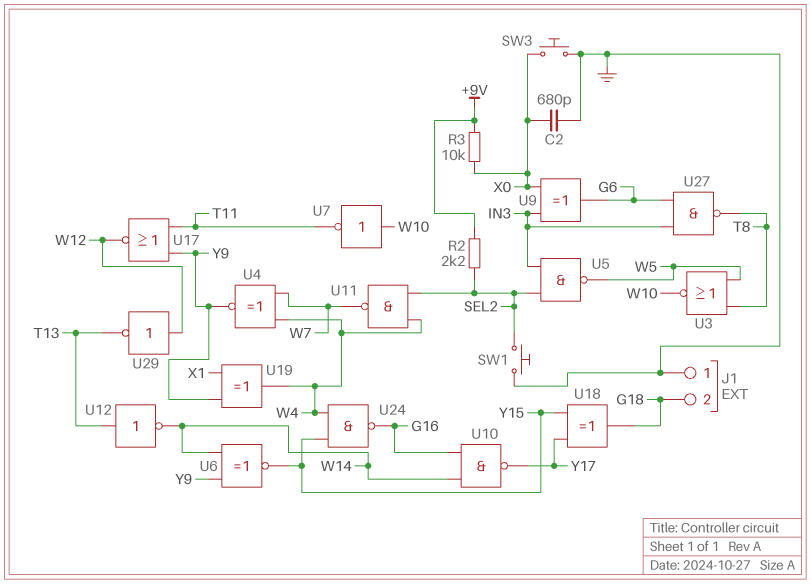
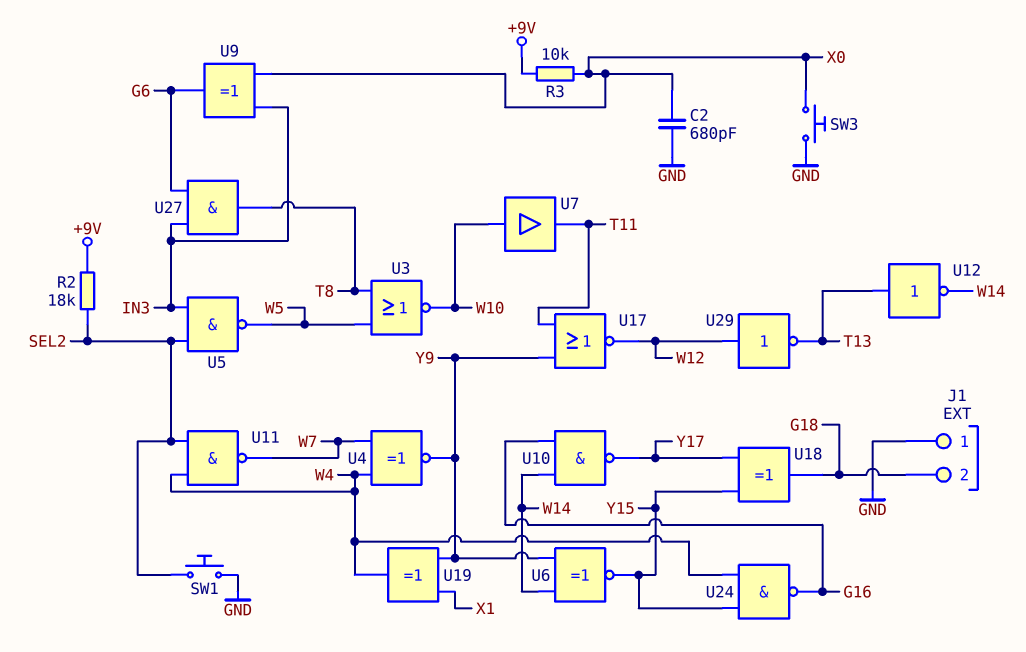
R2: 2.2k (+9V, SEL2) -> 18k (+9V, SEL2)
U7: NOT (in W10, out T11) -> buffer (in W10, out T11)
U27: NAND (in G6, in IN3, out T8) -> AND (in G6, in IN3, out T8)

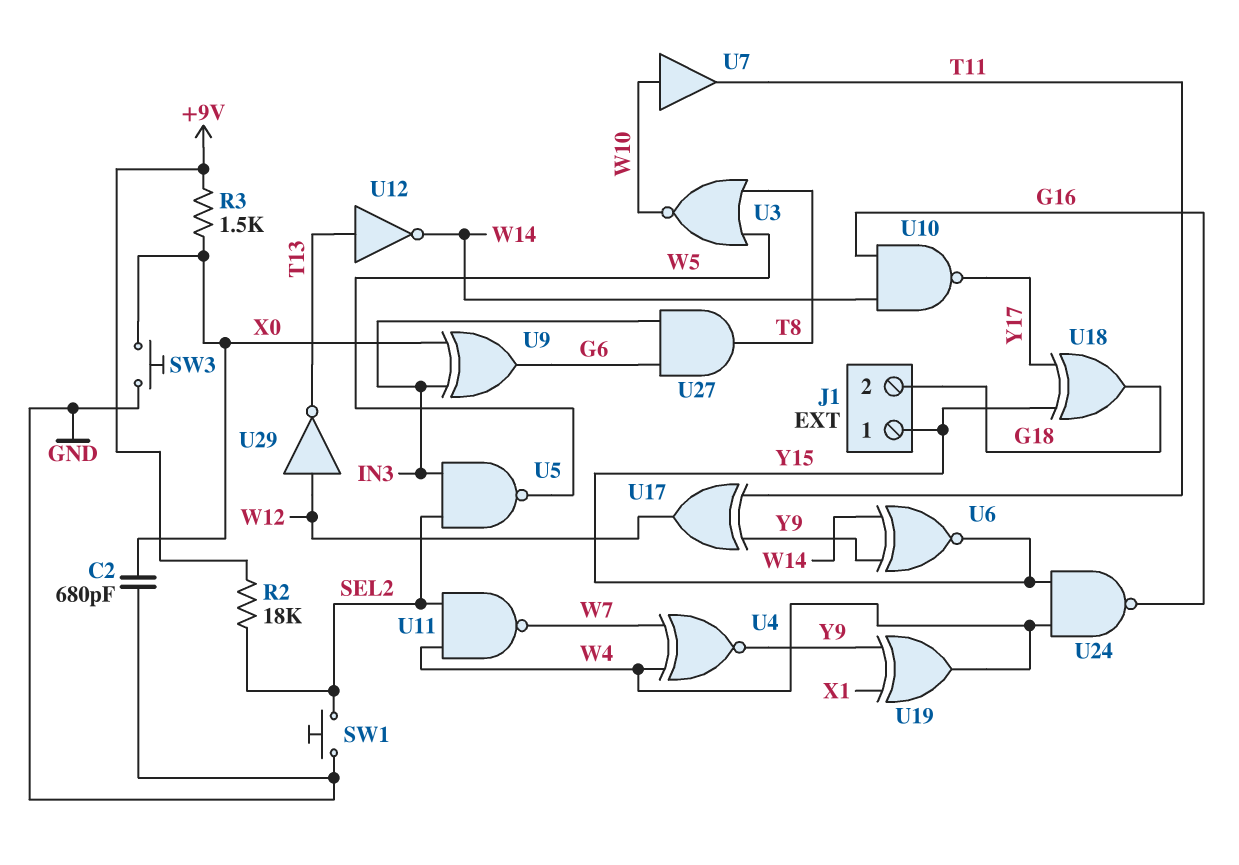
J1 pin 1: GND -> Y15
R3: 10k (+9V, X0) -> 1.5k (+9V, X0)
U17: NOR (in T11, in Y9, out W12) -> XOR (in T11, in Y9, out W12)

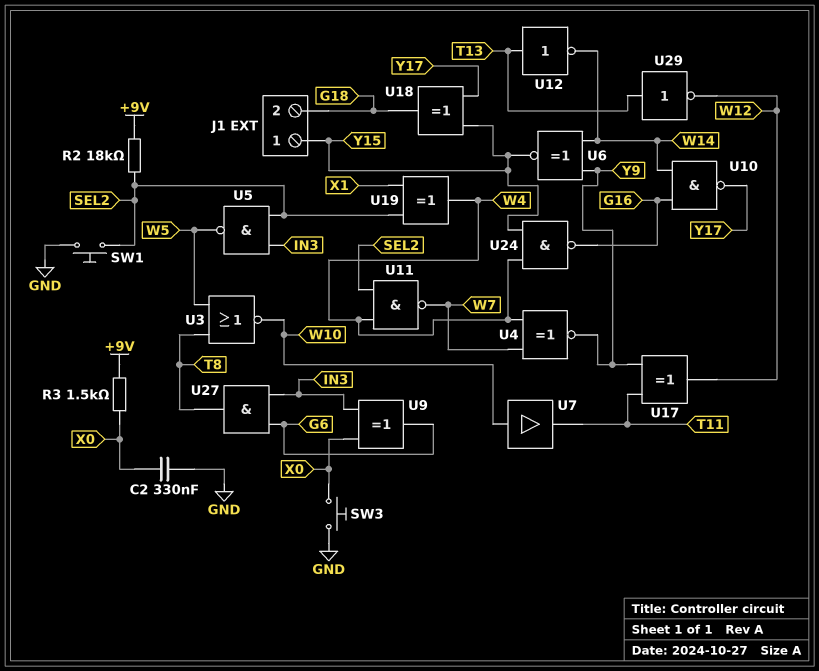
C2: 680pF (GND, X0) -> 330nF (GND, X0)
U19: XOR (in X1, in Y9, out W4) -> XOR (in SEL2, in X1, out W4)
U29: NOT (in W12, out T13) -> NOT (in T13, out W12)

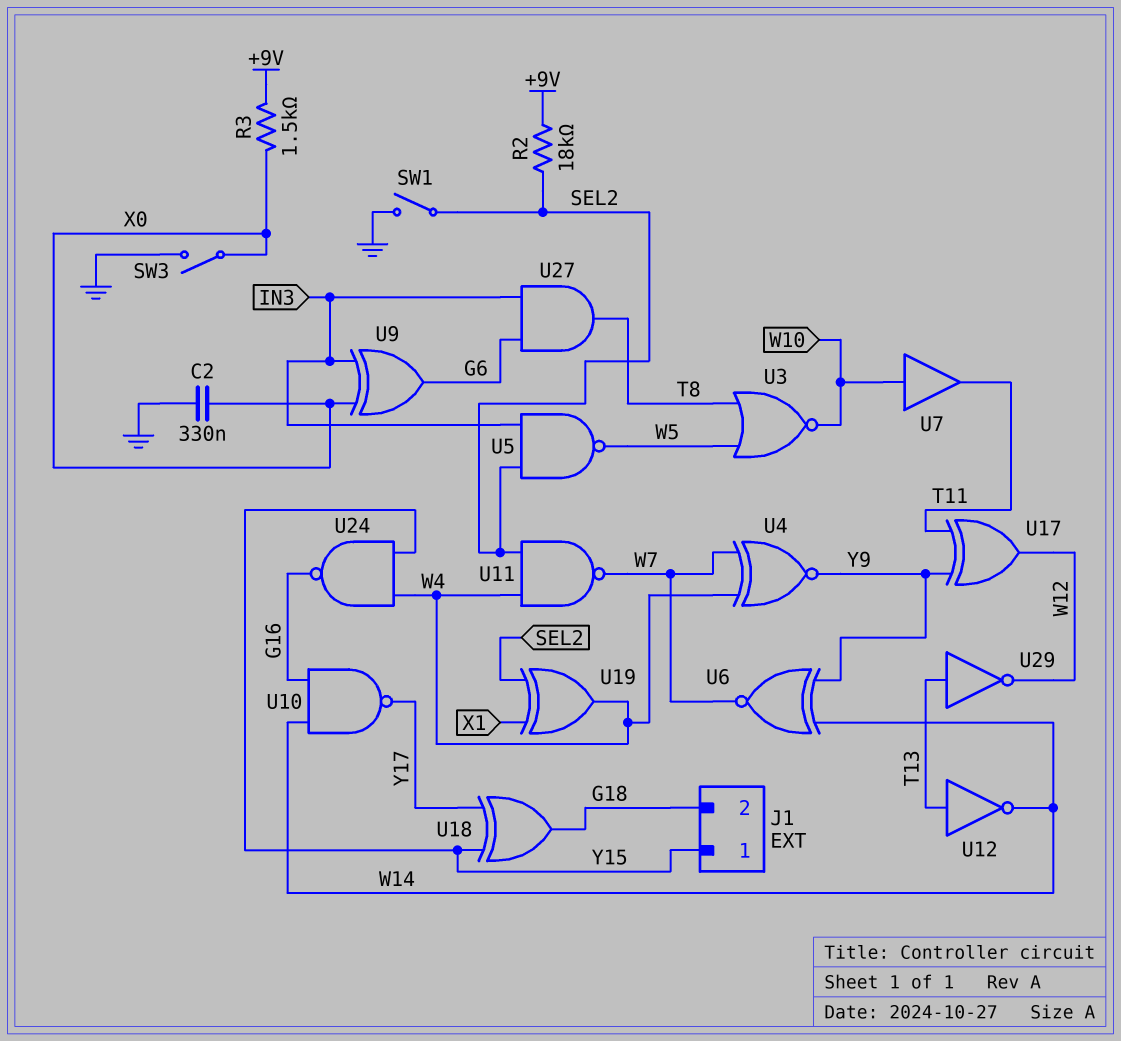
SW1: button (GND, SEL2) -> switch (GND, SEL2)
SW3: button (GND, X0) -> switch (GND, X0)
U6: XNOR (in W14, in Y9, out Y15) -> XNOR (in W14, in Y9, out W7)

